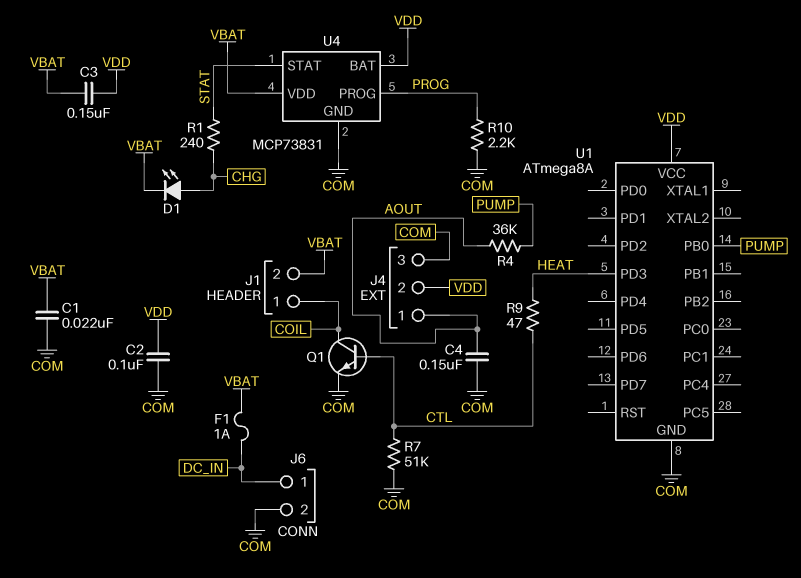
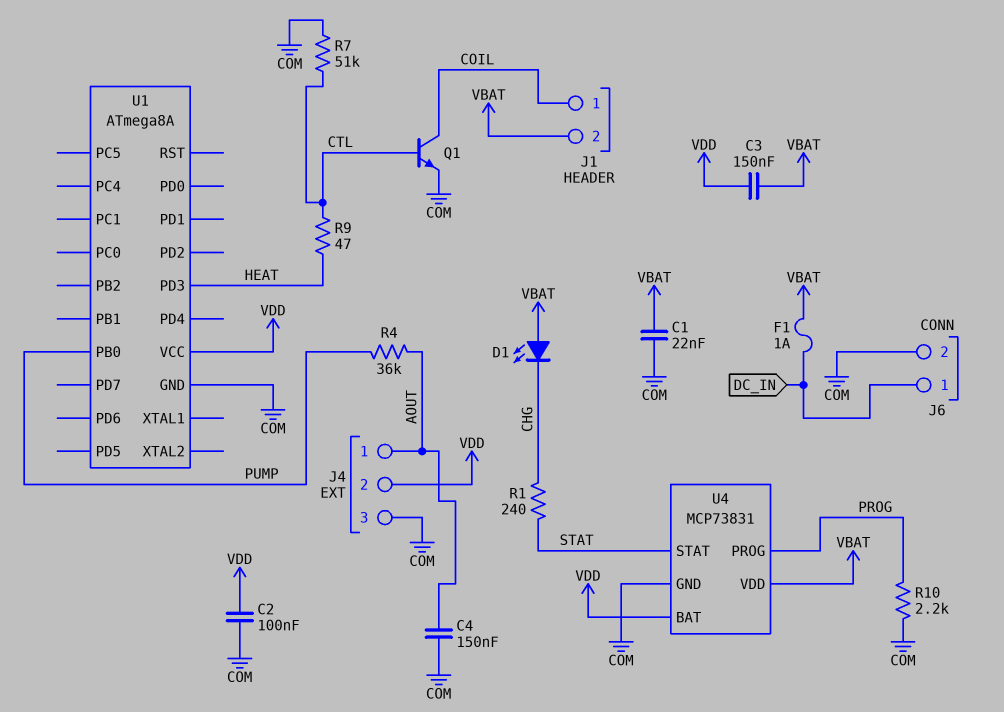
D1: LED (A CHG, K VBAT) -> LED (A VBAT, K CHG)

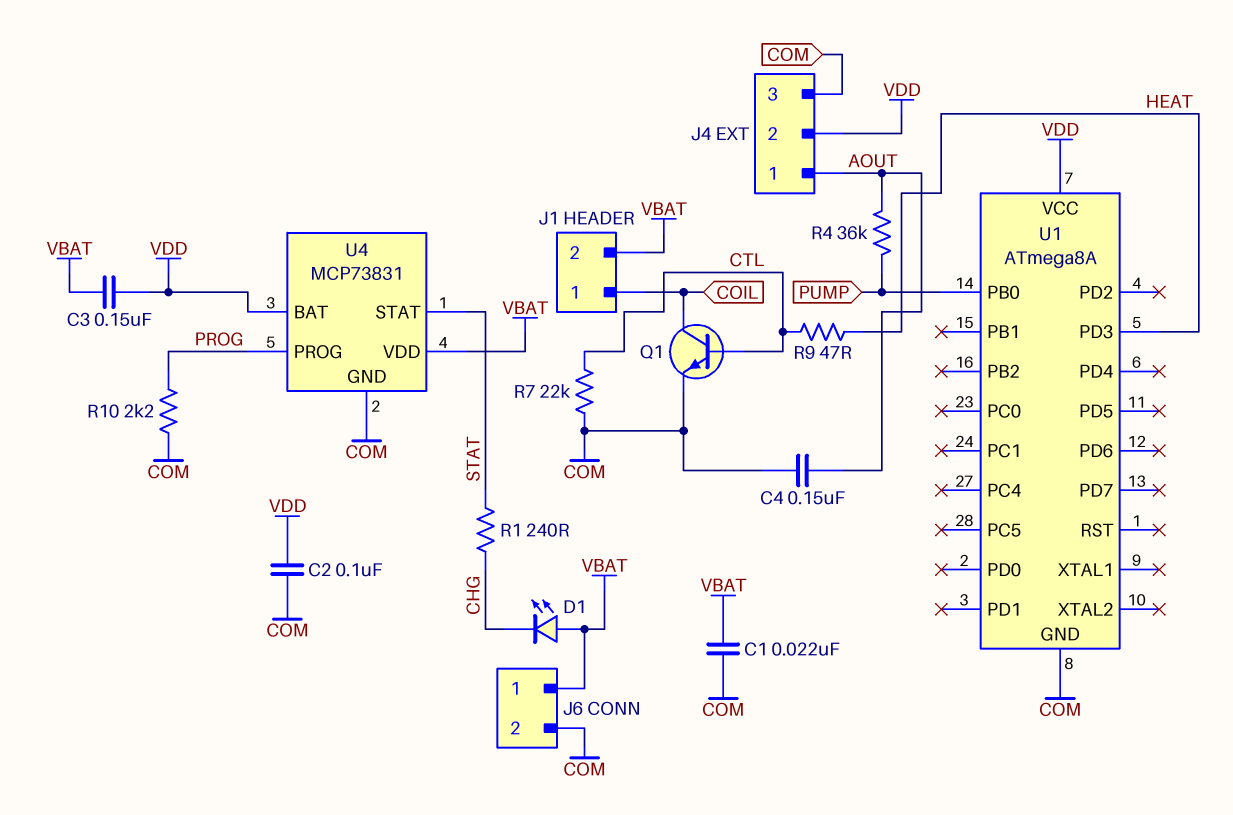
F1: 1A (DC_IN, VBAT) -> none
J6 pin 1: DC_IN -> VBAT
R7: 51k (COM, CTL) -> 22k (COM, CTL)

